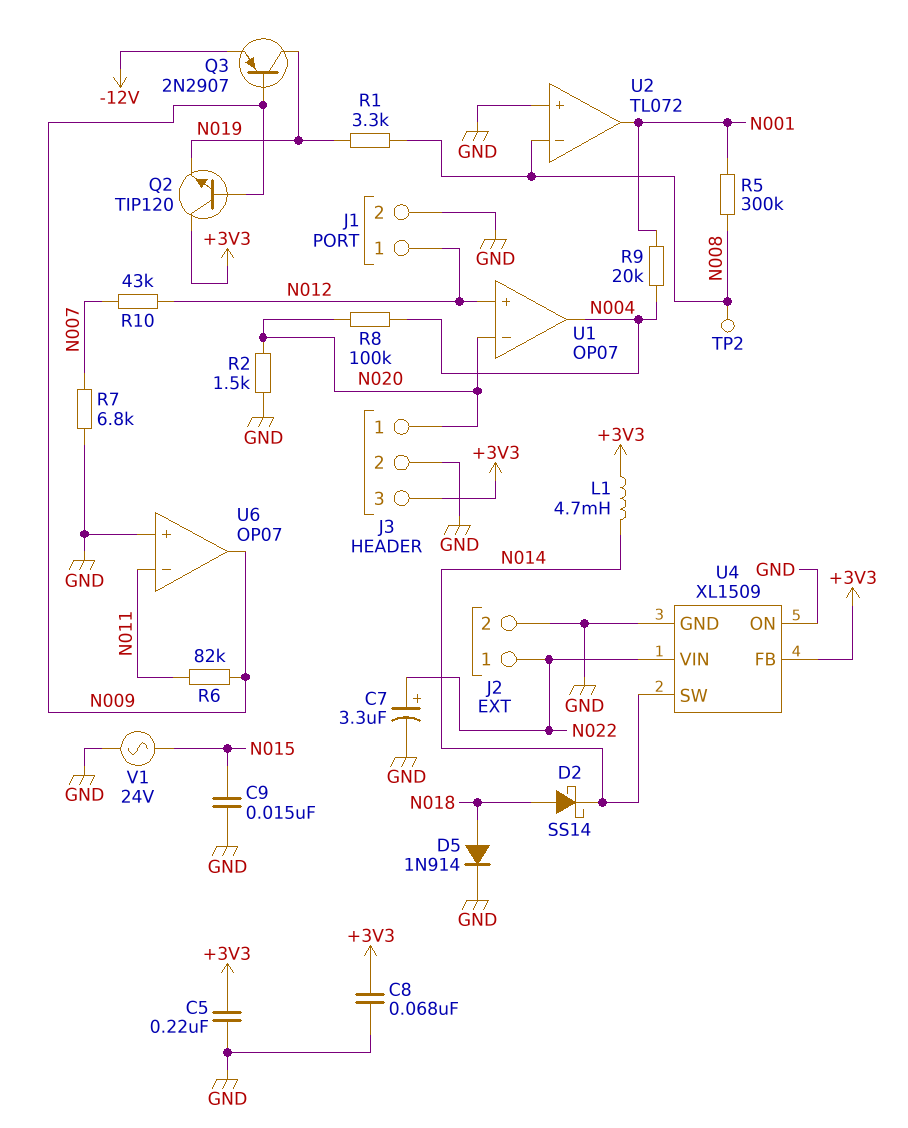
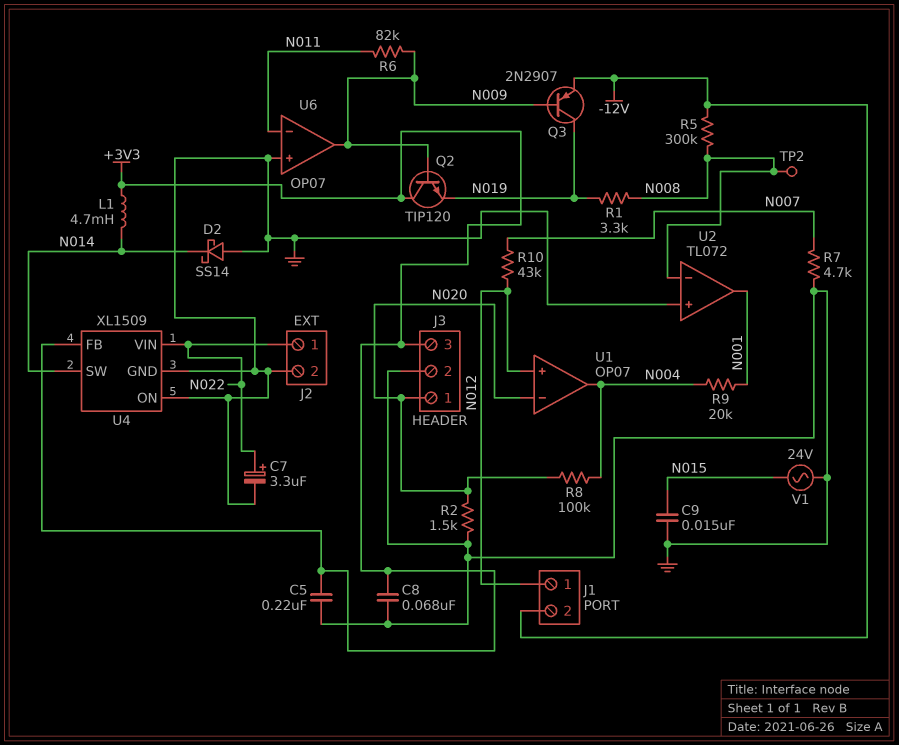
D2: schottky SS14 (A N018, K N014) -> schottky SS14 (A GND, K N014)
D5: diode 1N914 (A N018, K GND) -> none
J1 pin 2: GND -> -12V
R5: 300k (N001, N008) -> 300k (-12V, N008)
R7: 6.8k (GND, N007) -> 4.7k (GND, N007)

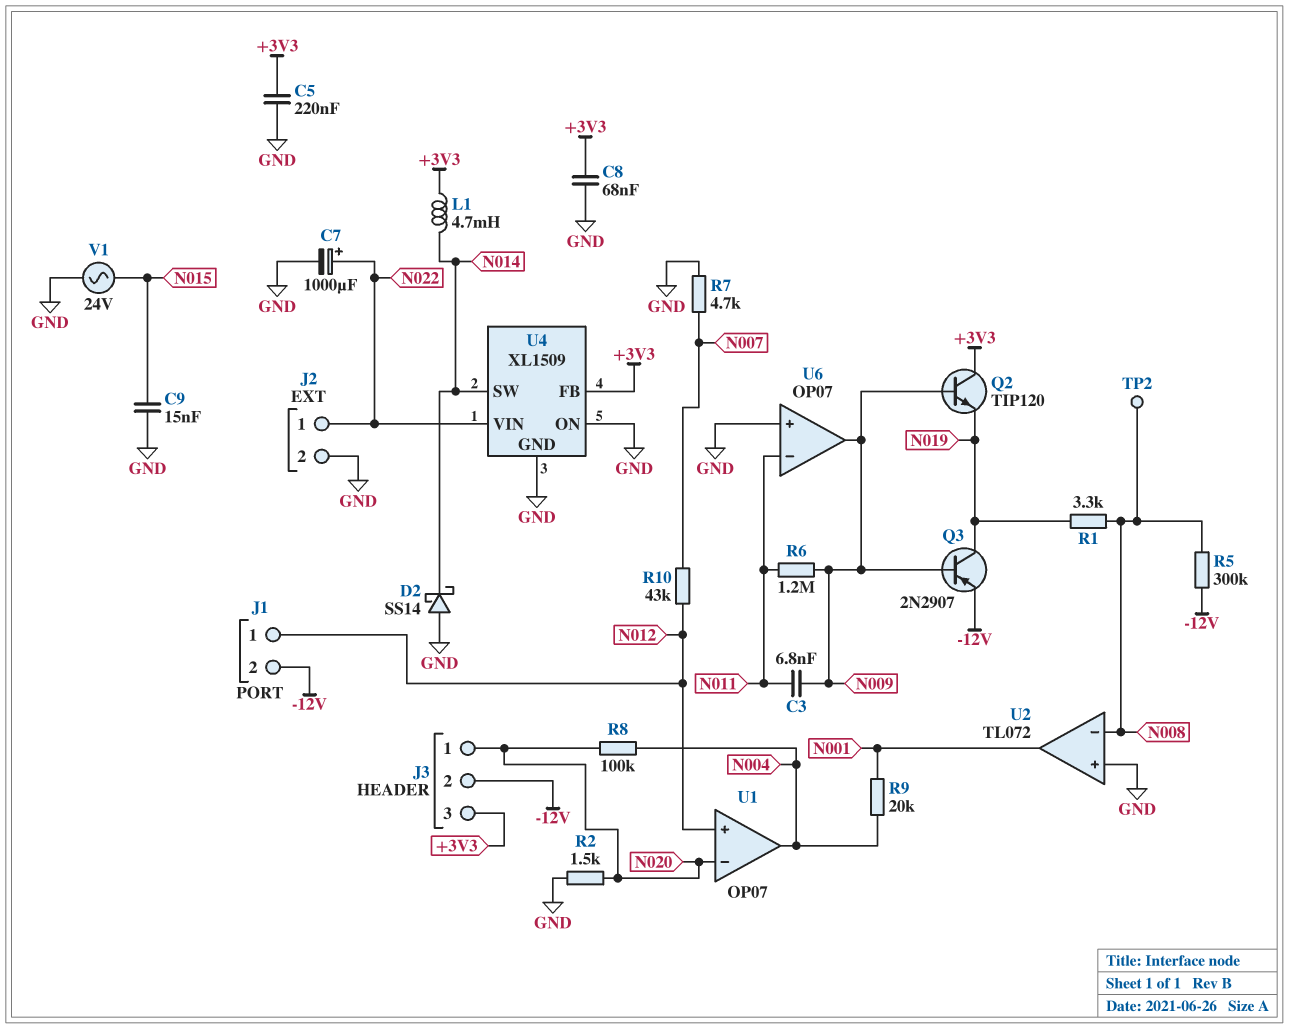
C3: none -> 6.8nF (N009, N011)
C7: 3.3uF (plus N022, minus GND) -> 1000uF (plus N022, minus GND)
J3 pin 2: GND -> -12V
R6: 82k (N009, N011) -> 1.2M (N009, N011)

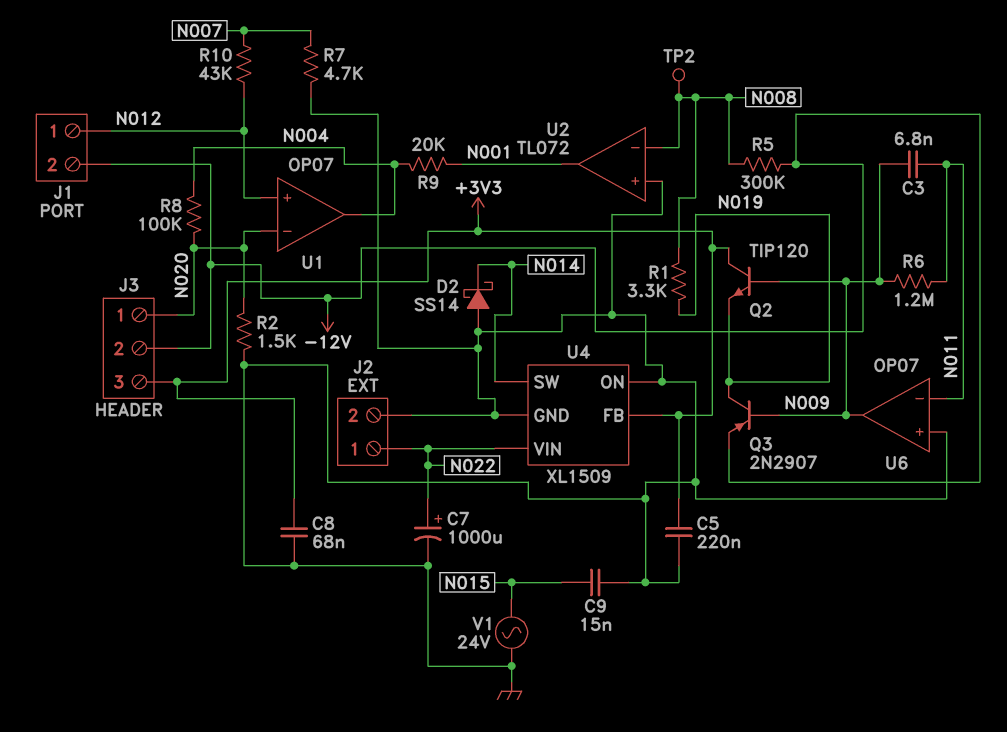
L1: 4.7mH (+3V3, N014) -> none

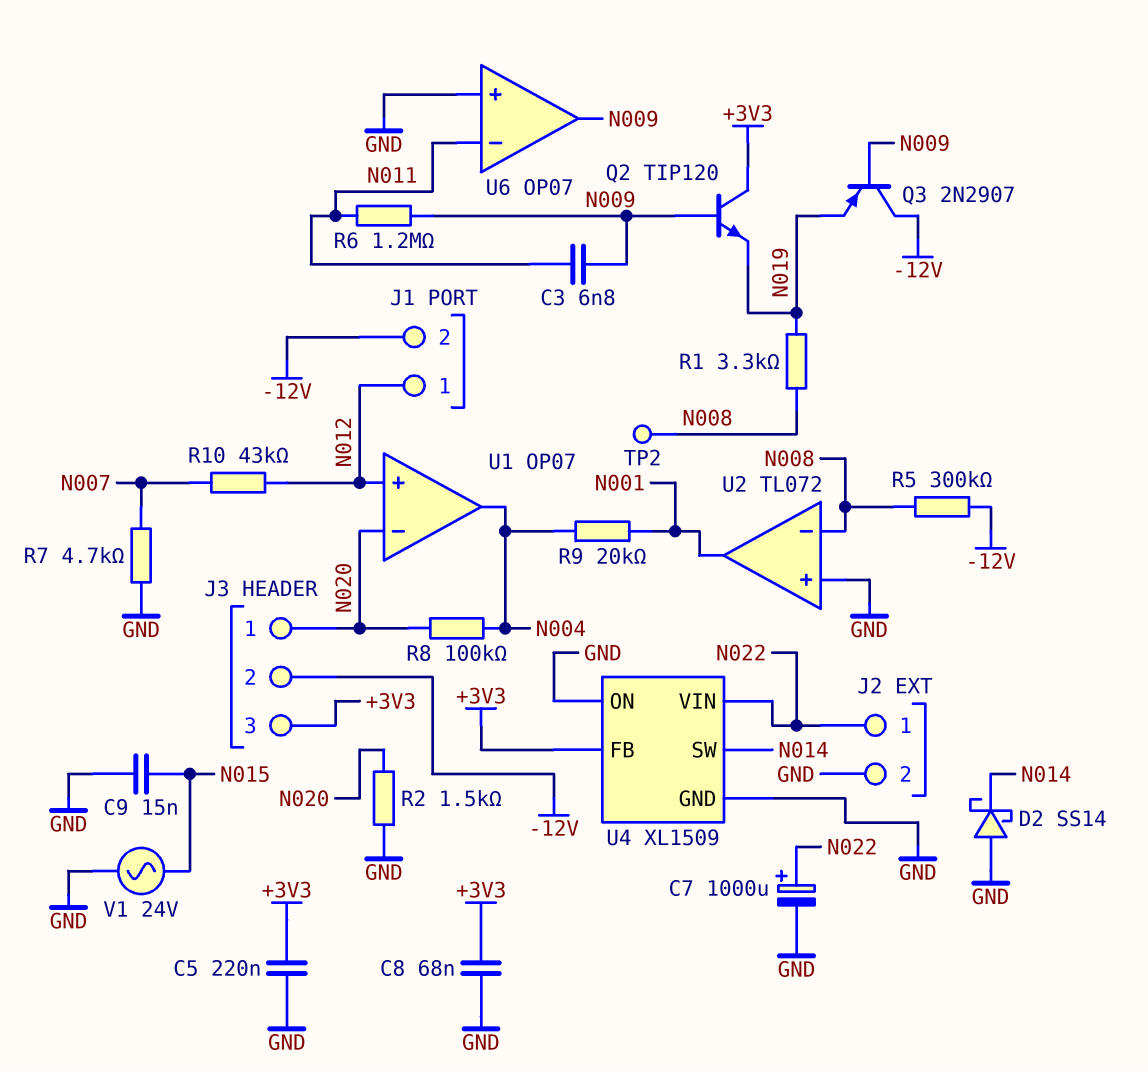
Q3: PNP 2N2907 (B N009, C N019, E -12V) -> PNP 2N2907 (B N009, C -12V, E N019)

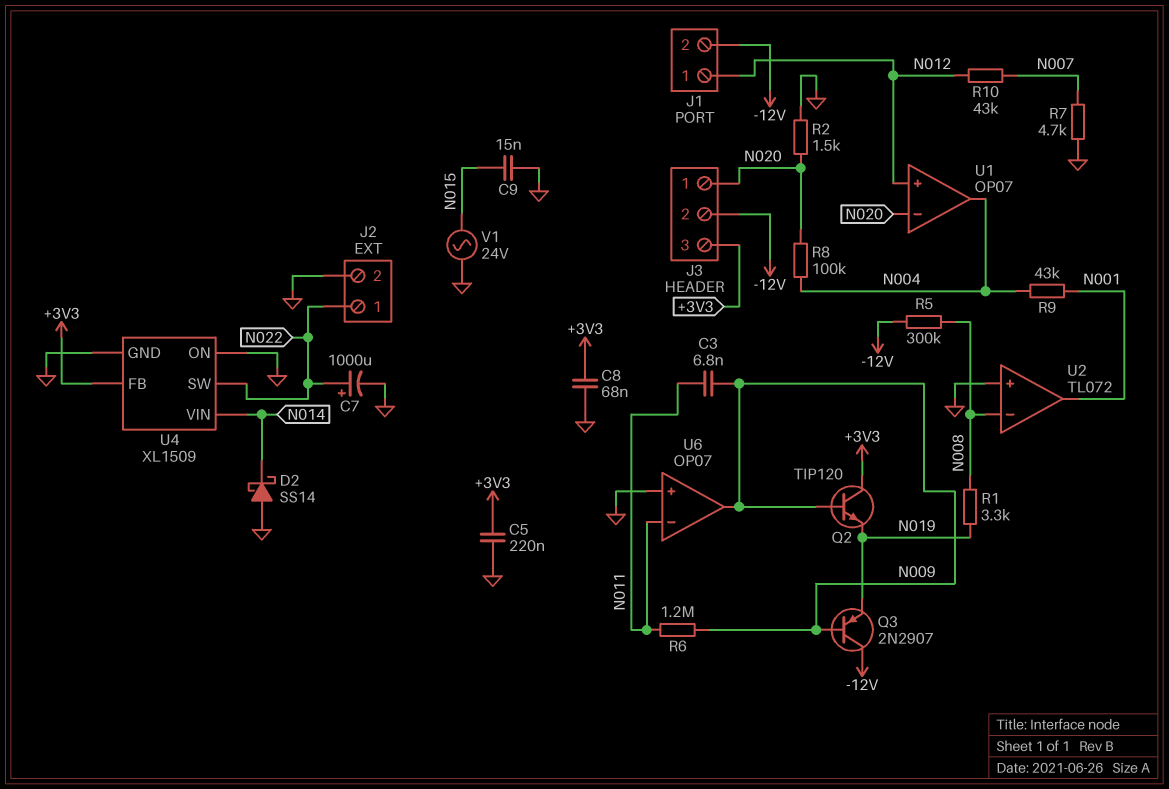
R9: 20k (N001, N004) -> 43k (N001, N004)
TP2: test point (N008) -> none
U4 pin SW: N014 -> N022
U4 pin VIN: N022 -> N014

